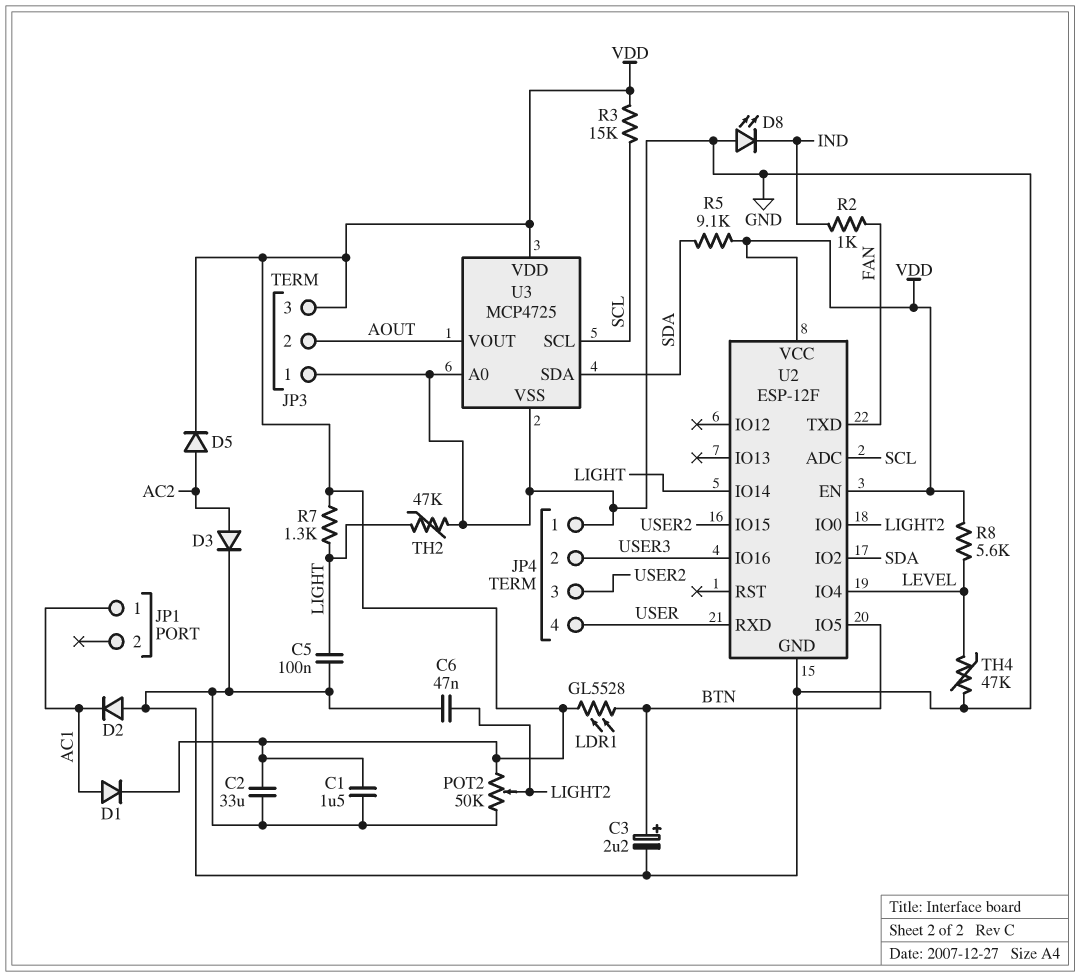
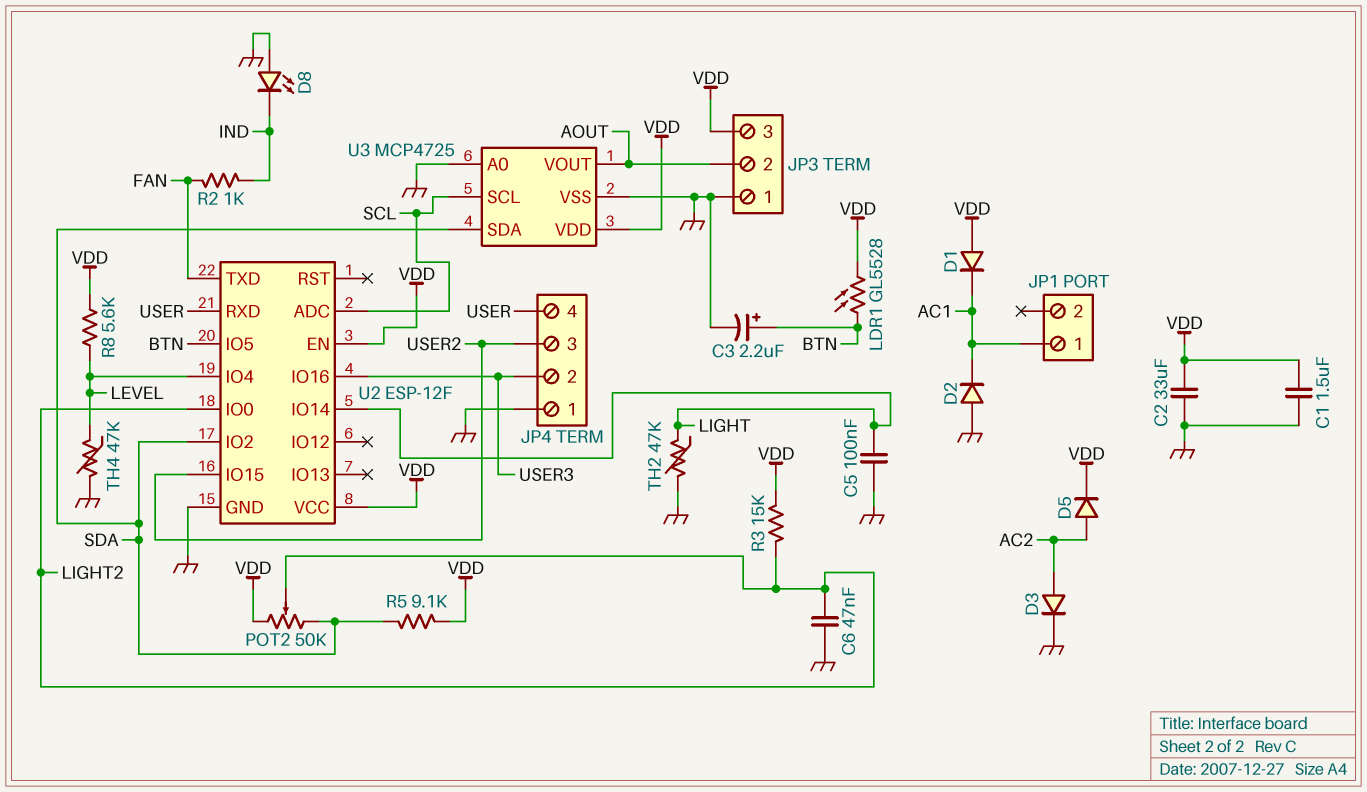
D1: diode (A AC1, K VDD) -> diode (A VDD, K AC1)
POT2: 50k (GND, VDD, wiper LIGHT2) -> 50k (SDA, VDD, wiper LIGHT2)
R3: 15k (SCL, VDD) -> 15k (LIGHT2, VDD)
R7: 1.3k (LIGHT, VDD) -> none

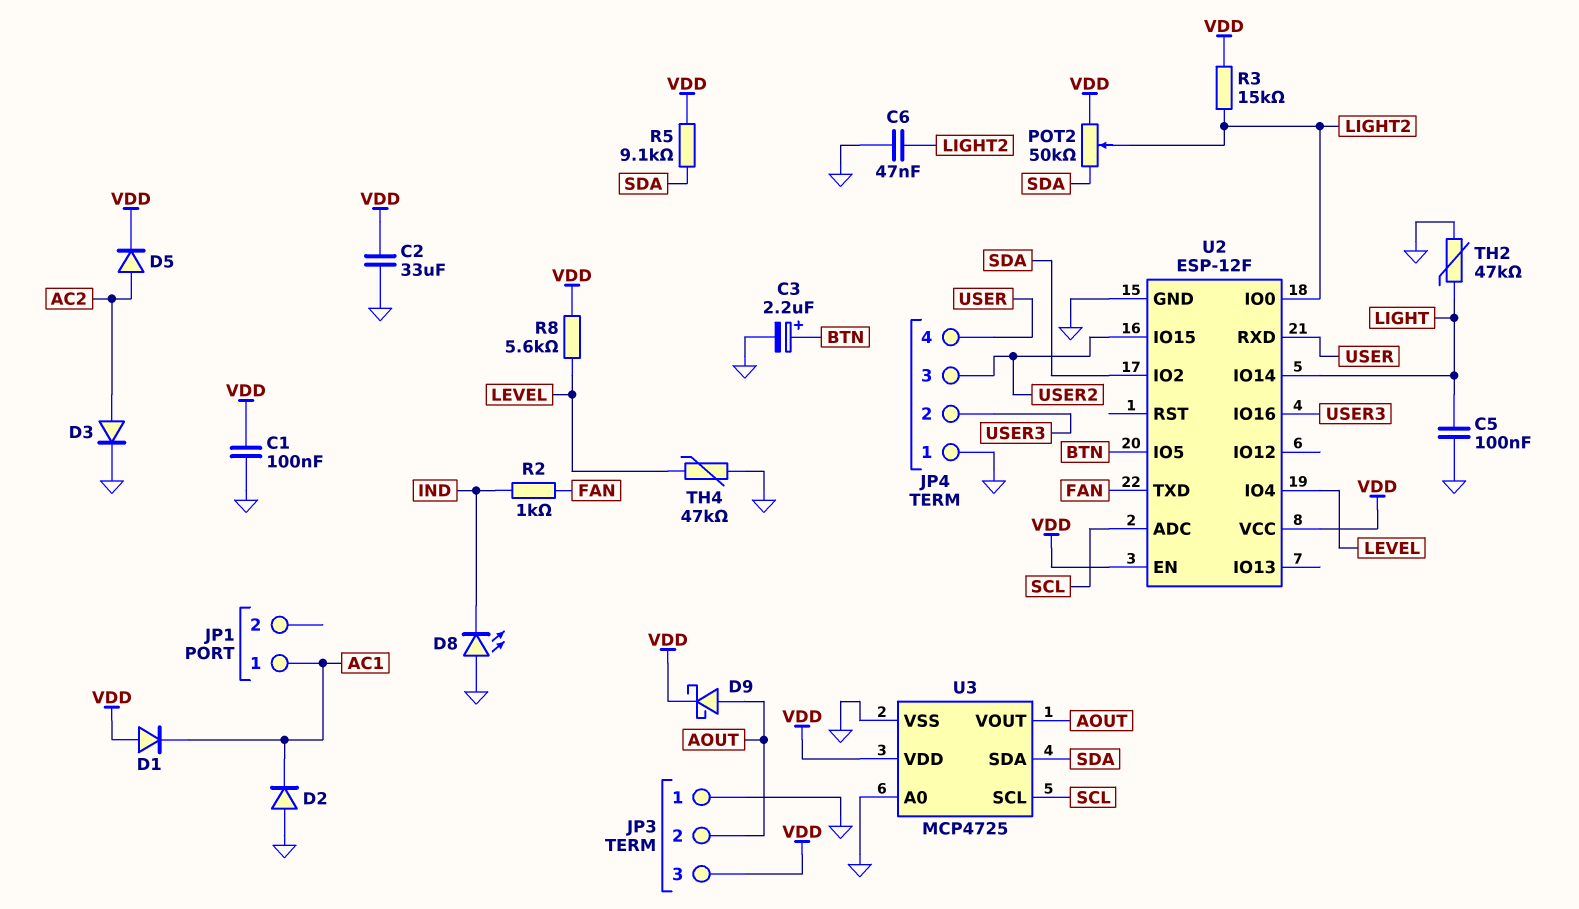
C1: 1.5uF (GND, VDD) -> 100nF (GND, VDD)
D9: none -> schottky (A AOUT, K VDD)
LDR1: GL5528 (BTN, VDD) -> none

